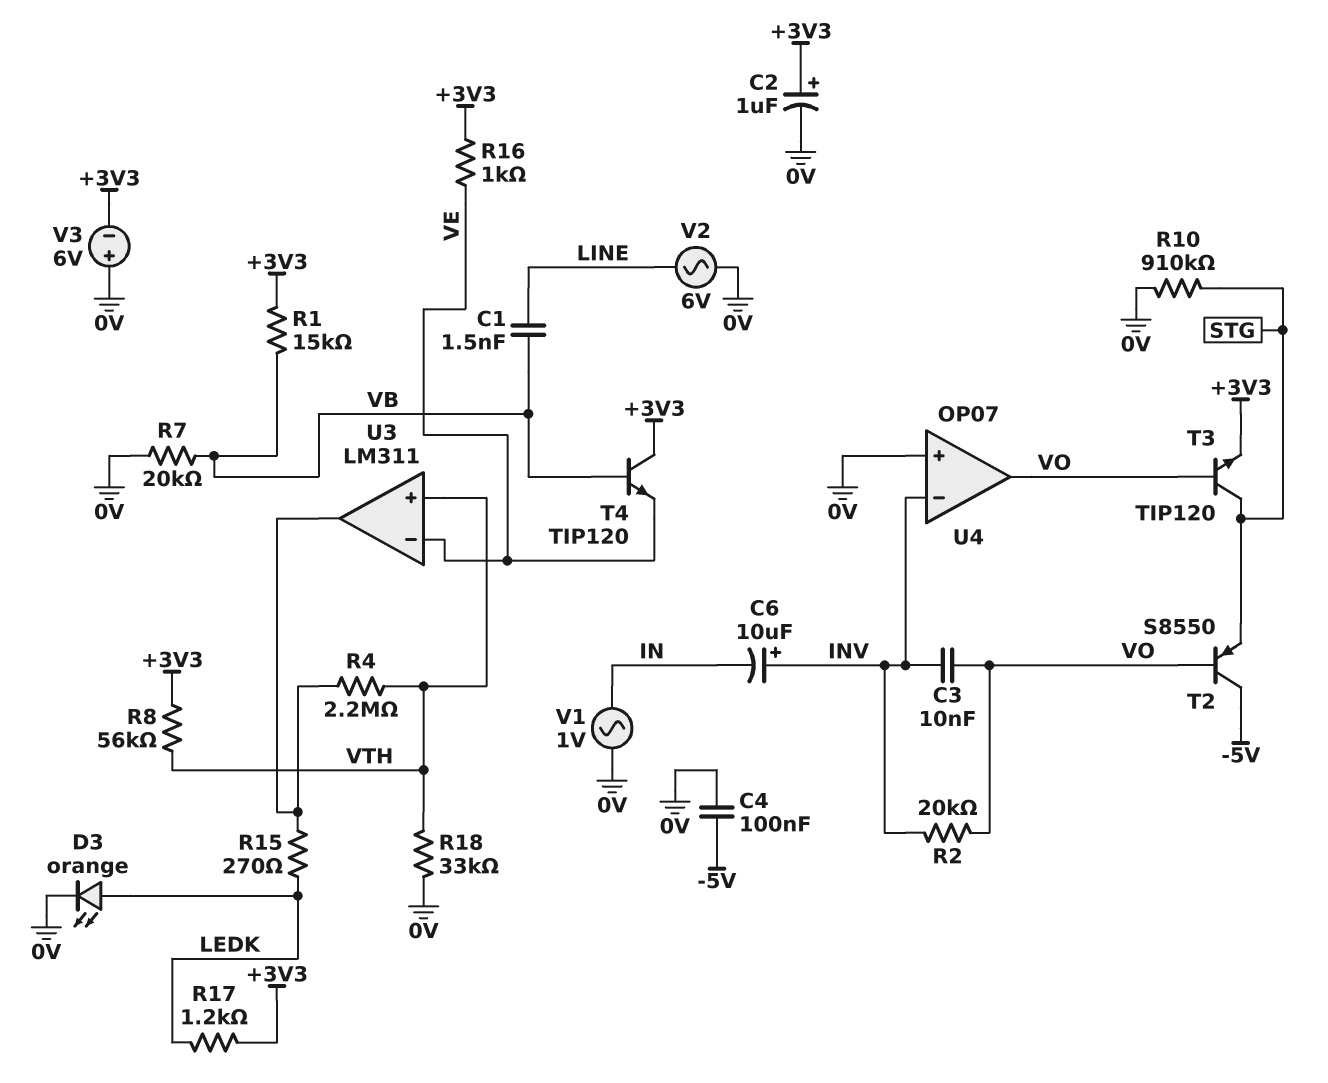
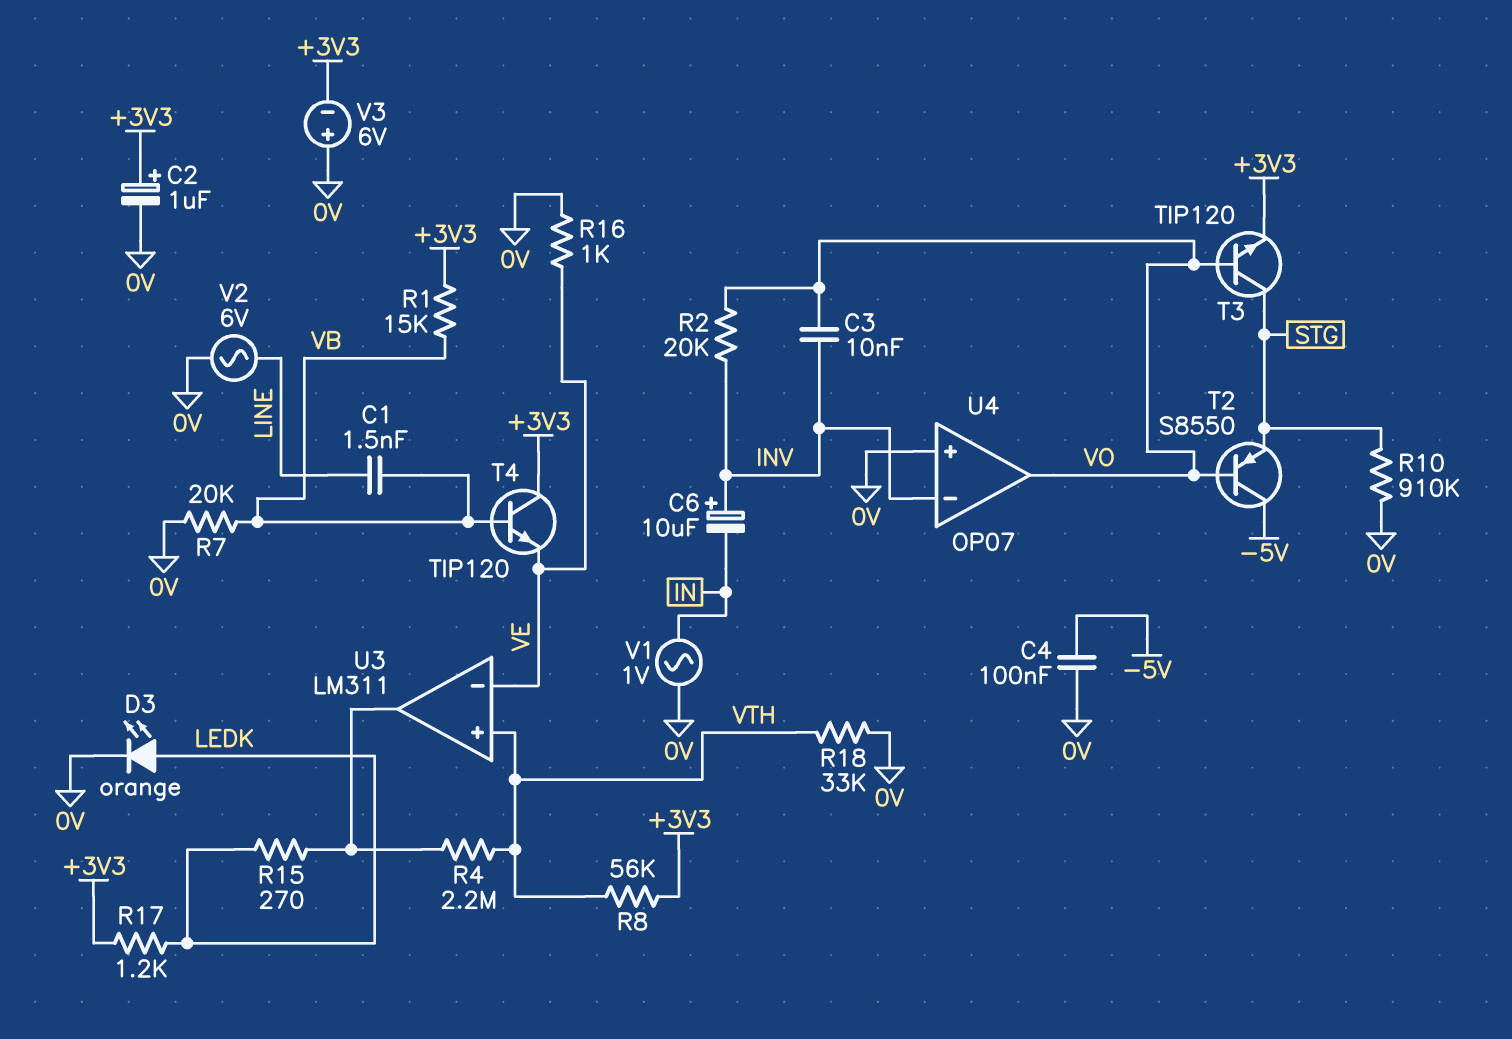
R16: 1k (+3V3, VE) -> 1k (0V, VE)

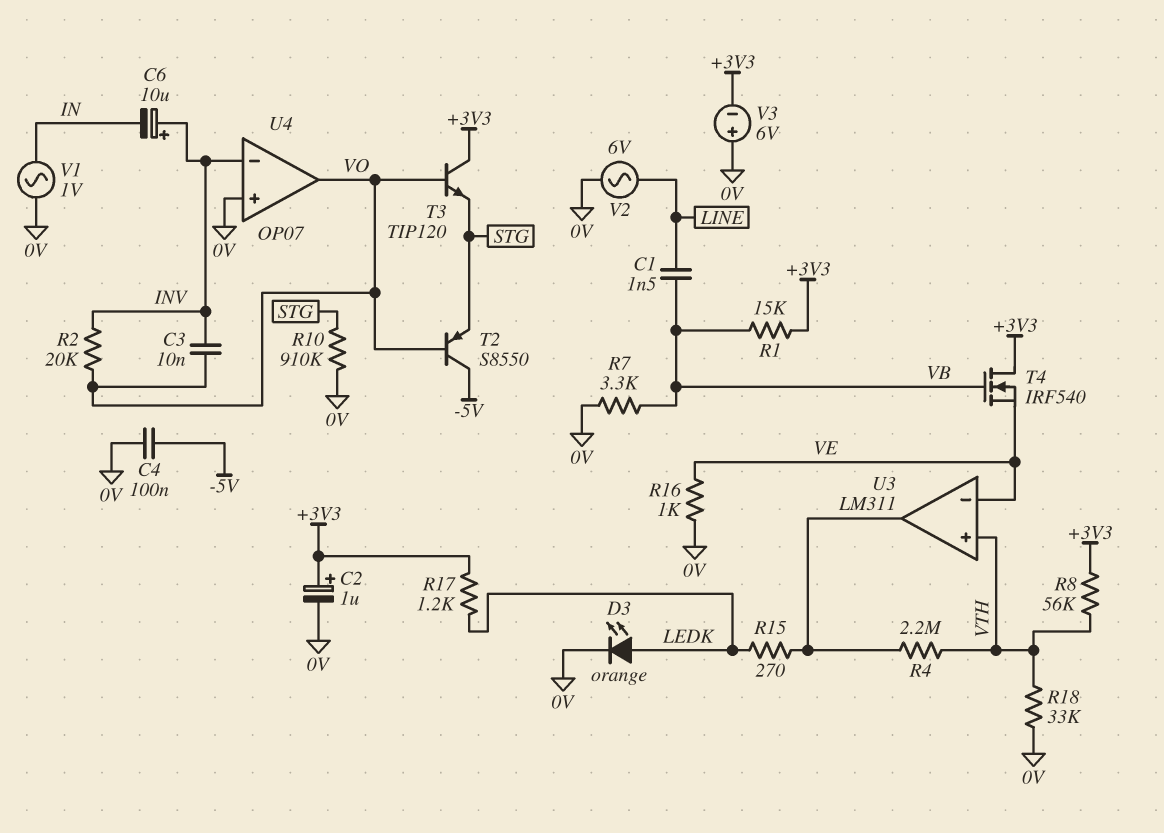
R7: 20k (0V, VB) -> 3.3k (0V, VB)
T3: NPN TIP120 (B VO, C STG, E +3V3) -> NPN TIP120 (B VO, C +3V3, E STG)
T4: NPN TIP120 (B VB, C +3V3, E VE) -> NMOS IRF540 (G VB, D +3V3, S VE)

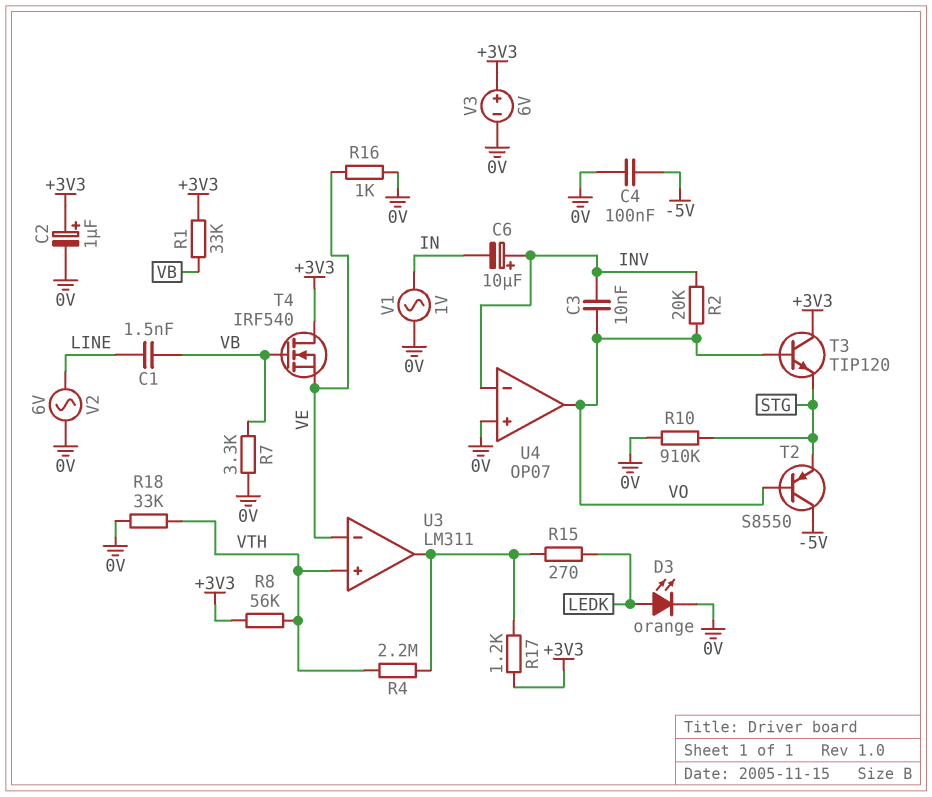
R1: 15k (+3V3, VB) -> 33k (+3V3, VB)
R17: 1.2k (+3V3, LEDK) -> 1.2k (+3V3, U3/out)
V3: 6V (plus 0V, minus +3V3) -> 6V (plus +3V3, minus 0V)

